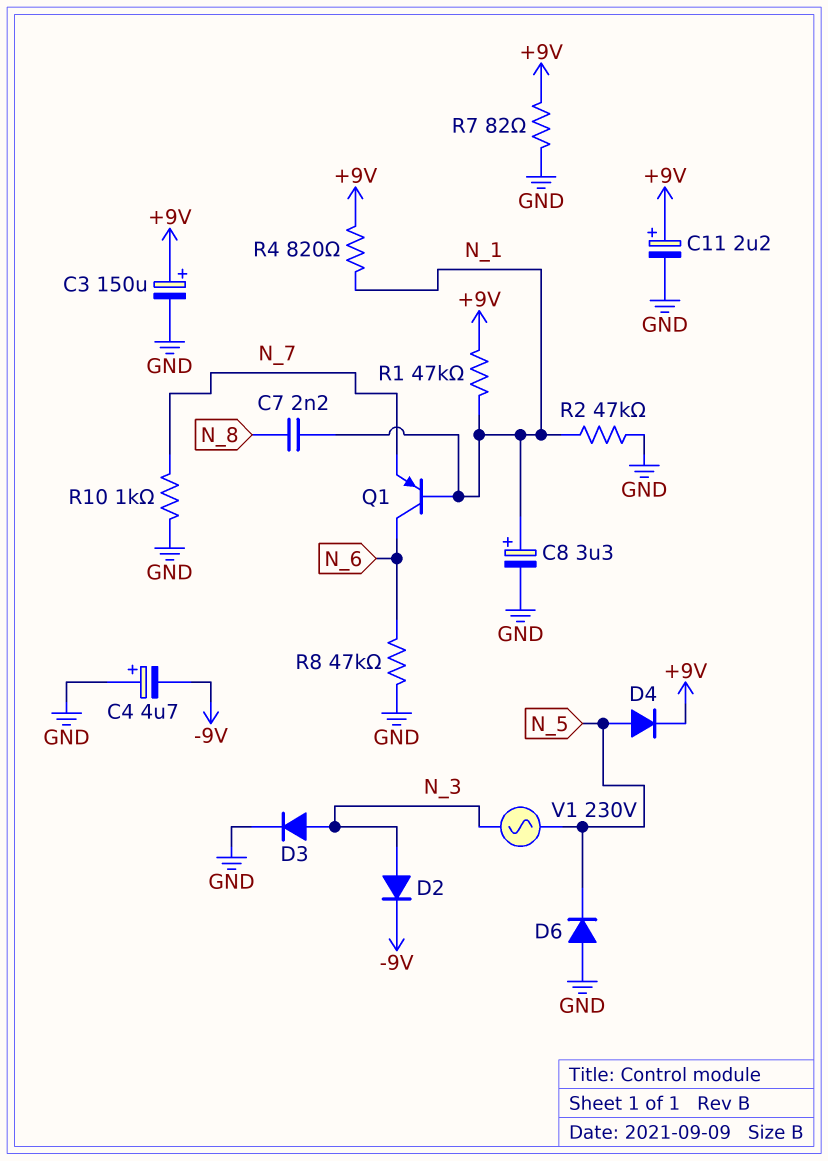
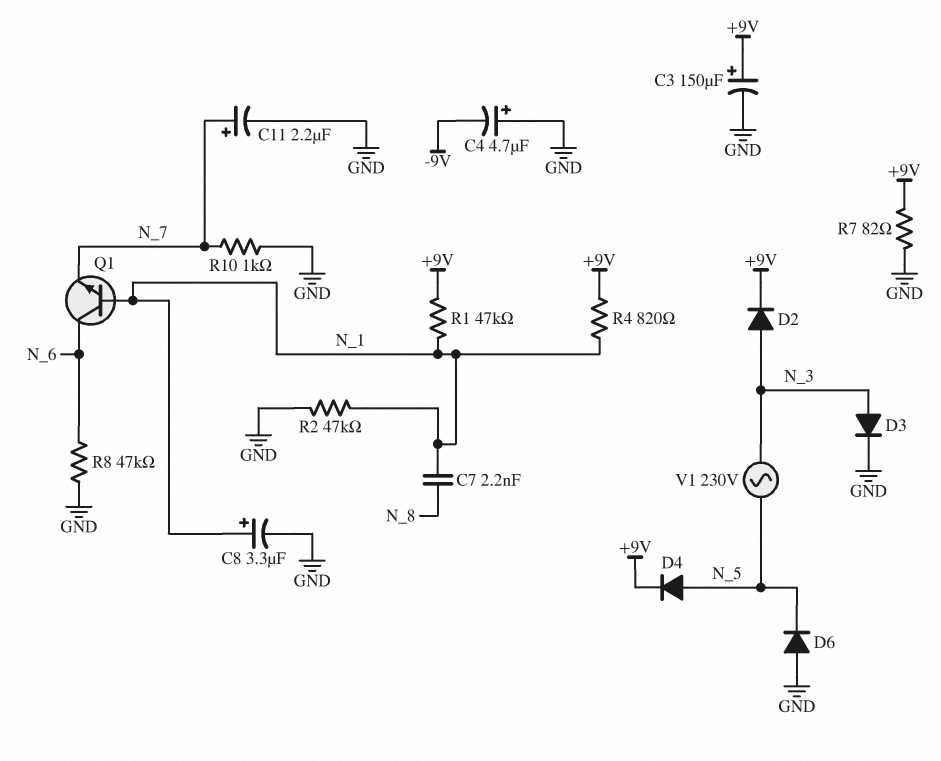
C11: 2.2uF (plus +9V, minus GND) -> 2.2uF (plus N_7, minus GND)
D2: diode (A N_3, K -9V) -> diode (A N_3, K +9V)
Q1: PNP (B N_1, C N_6, E N_7) -> NPN (B N_1, C N_6, E N_7)

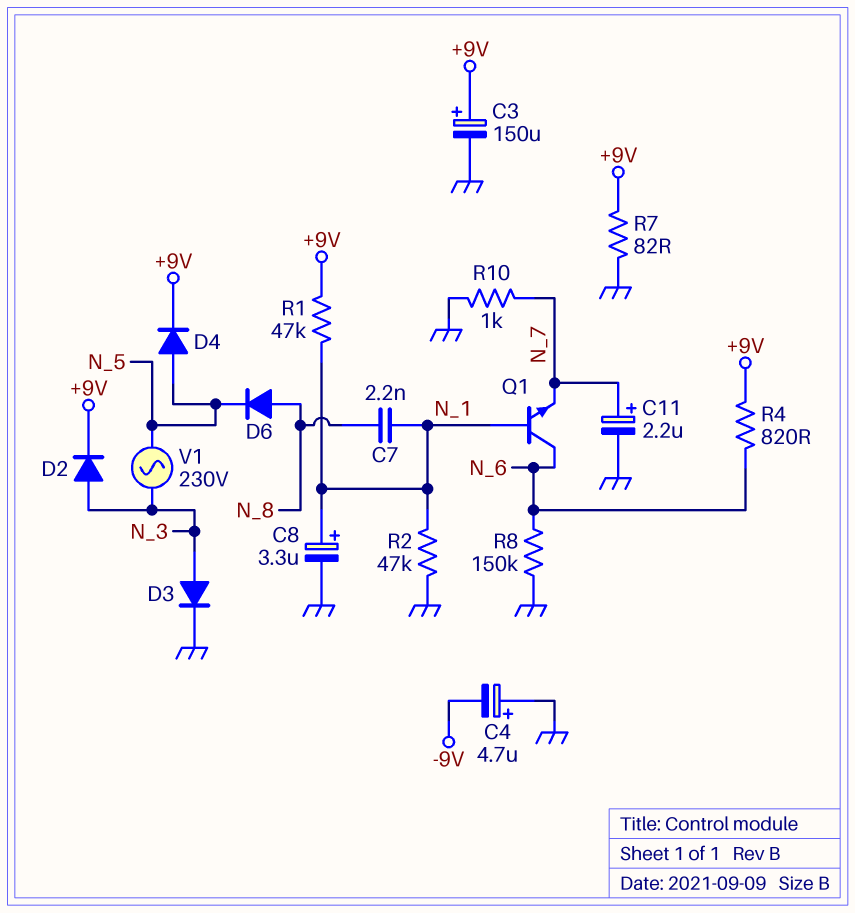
D6: diode (A GND, K N_5) -> diode (A N_8, K N_5)
R4: 820 (+9V, N_1) -> 820 (+9V, N_6)
R8: 47k (GND, N_6) -> 150k (GND, N_6)

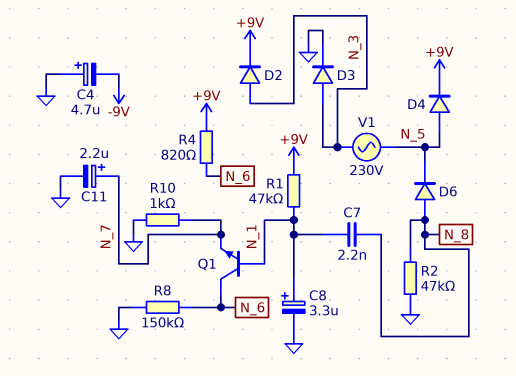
C3: 150uF (plus +9V, minus GND) -> none
R2: 47k (GND, N_1) -> 47k (GND, N_8)
R7: 82 (+9V, GND) -> none

